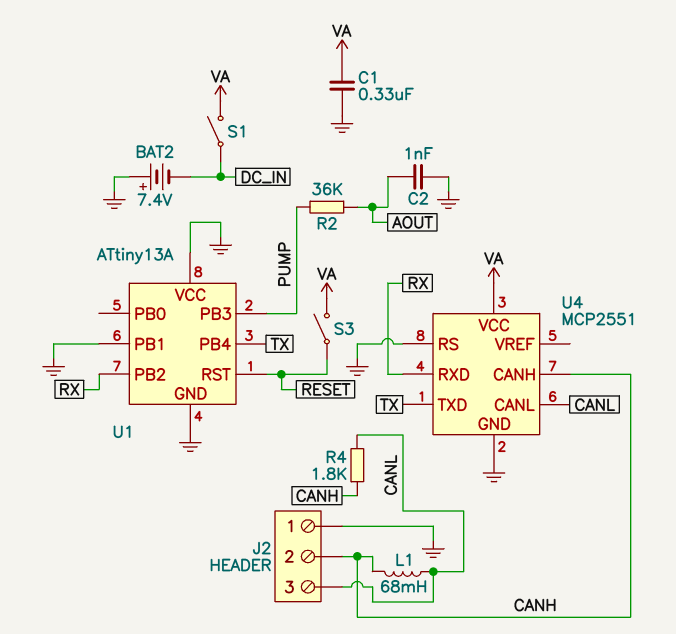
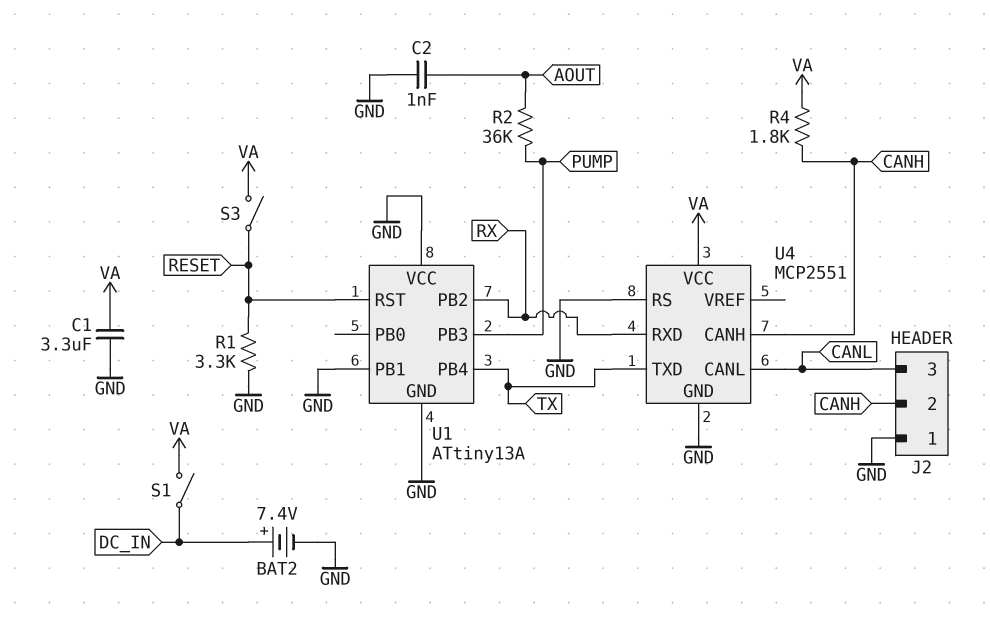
BAT2: 7.4V (plus GND, minus DC_IN) -> 7.4V (plus DC_IN, minus GND)
C1: 330nF (GND, VA) -> 3.3uF (GND, VA)
L1: 68mH (CANH, CANL) -> none
R1: none -> 3.3k (GND, RESET)
R4: 1.8k (CANH, CANL) -> 1.8k (CANH, VA)

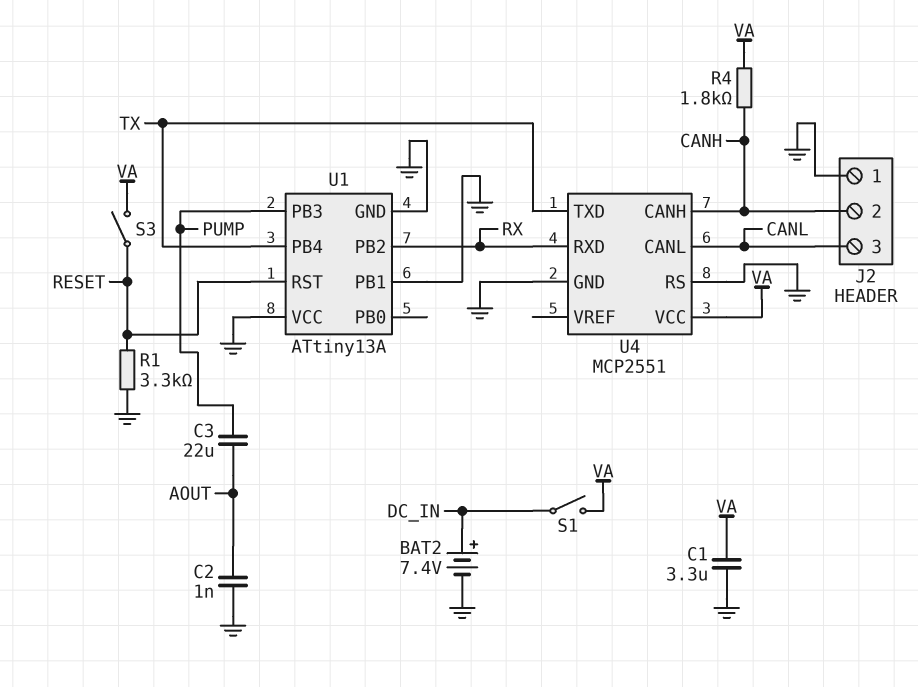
C3: none -> 22uF (AOUT, PUMP)
R2: 36k (AOUT, PUMP) -> none

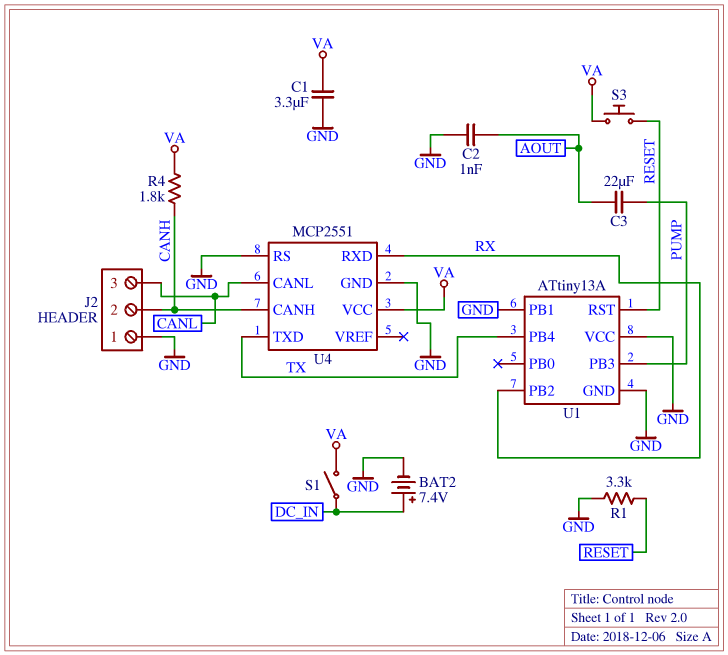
S3: switch (RESET, VA) -> button (RESET, VA)

